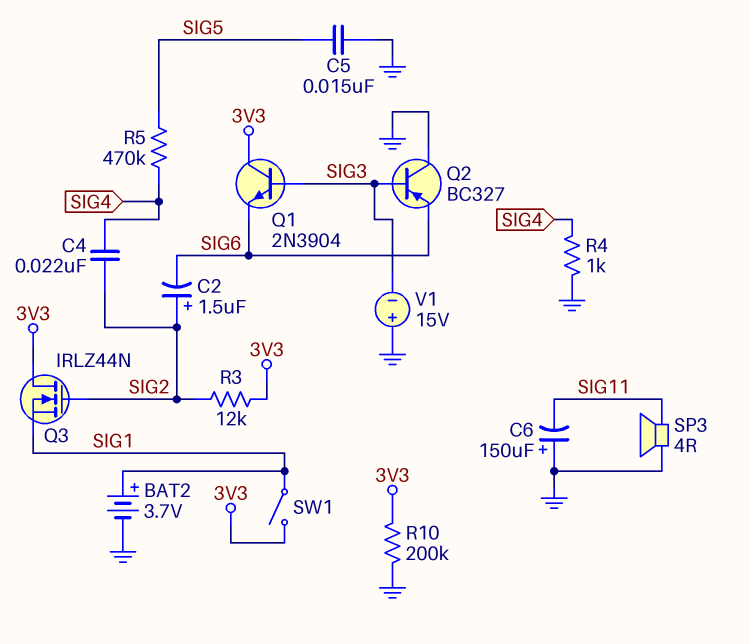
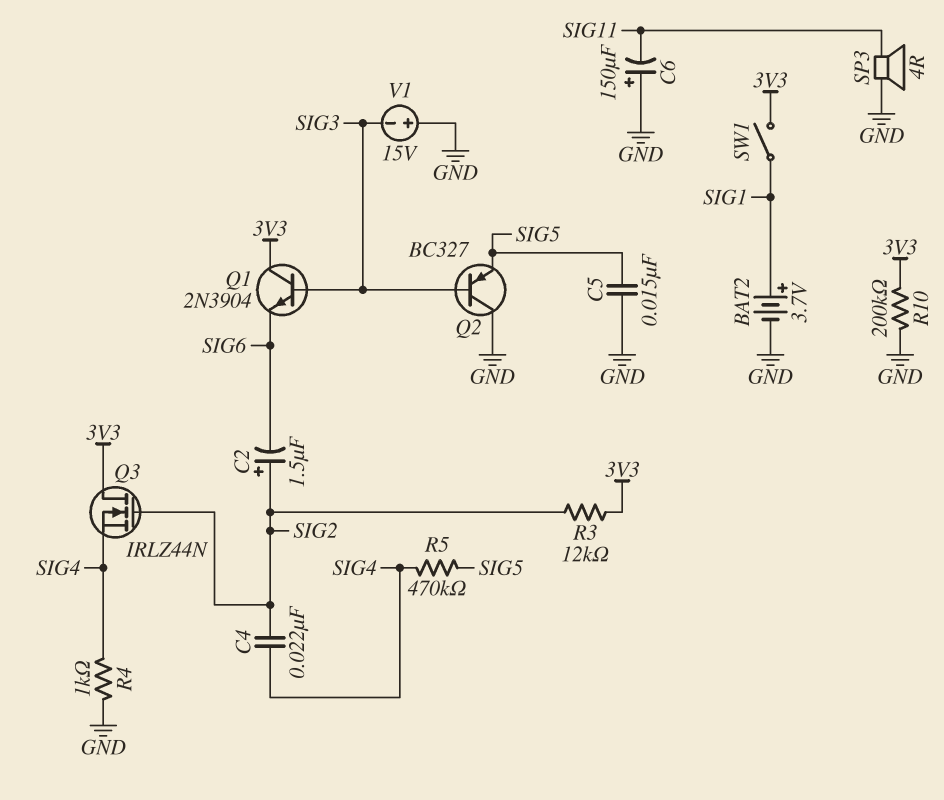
Q2: PNP BC327 (B SIG3, C GND, E SIG6) -> PNP BC327 (B SIG3, C GND, E SIG5)
Q3: NMOS IRLZ44N (G SIG2, D 3V3, S SIG1) -> NMOS IRLZ44N (G SIG2, D 3V3, S SIG4)

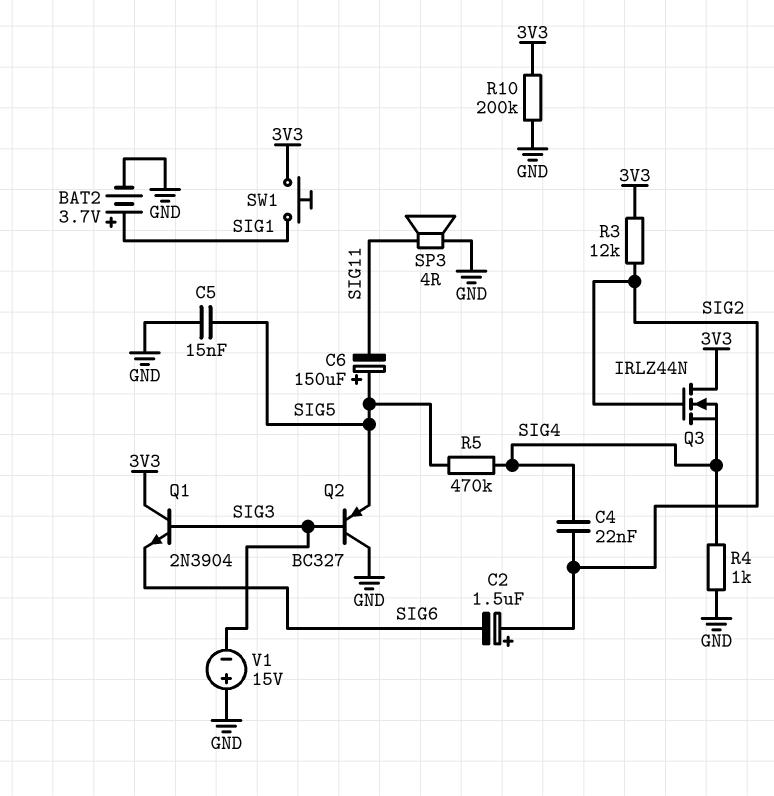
C6: 150uF (plus GND, minus SIG11) -> 150uF (plus SIG5, minus SIG11)
SW1: switch (3V3, SIG1) -> button (3V3, SIG1)

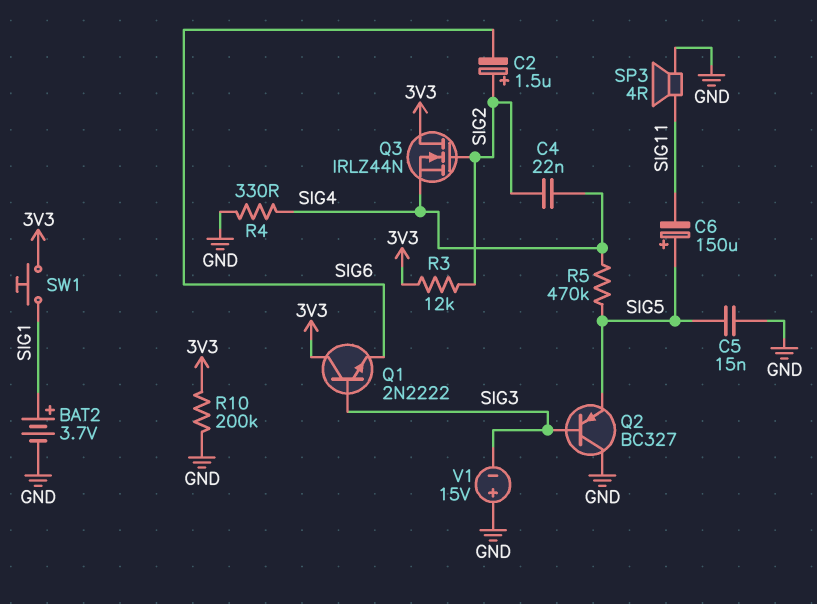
Q1: NPN 2N3904 (B SIG3, C 3V3, E SIG6) -> NPN 2N2222 (B SIG3, C 3V3, E SIG6)
R4: 1k (GND, SIG4) -> 330 (GND, SIG4)

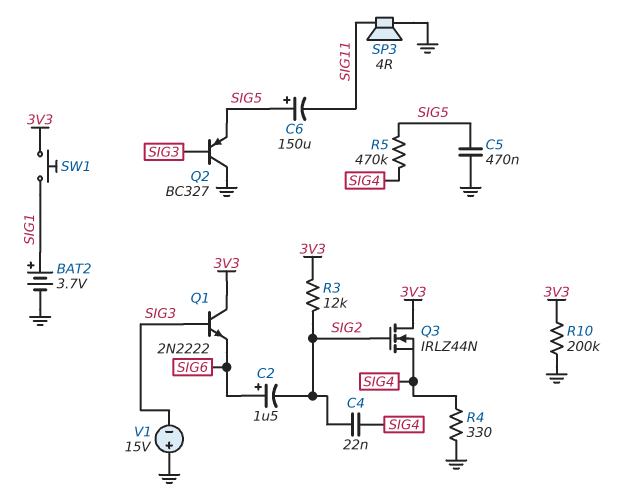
C2: 1.5uF (plus SIG2, minus SIG6) -> 1.5uF (plus SIG6, minus SIG2)
C5: 15nF (GND, SIG5) -> 470nF (GND, SIG5)

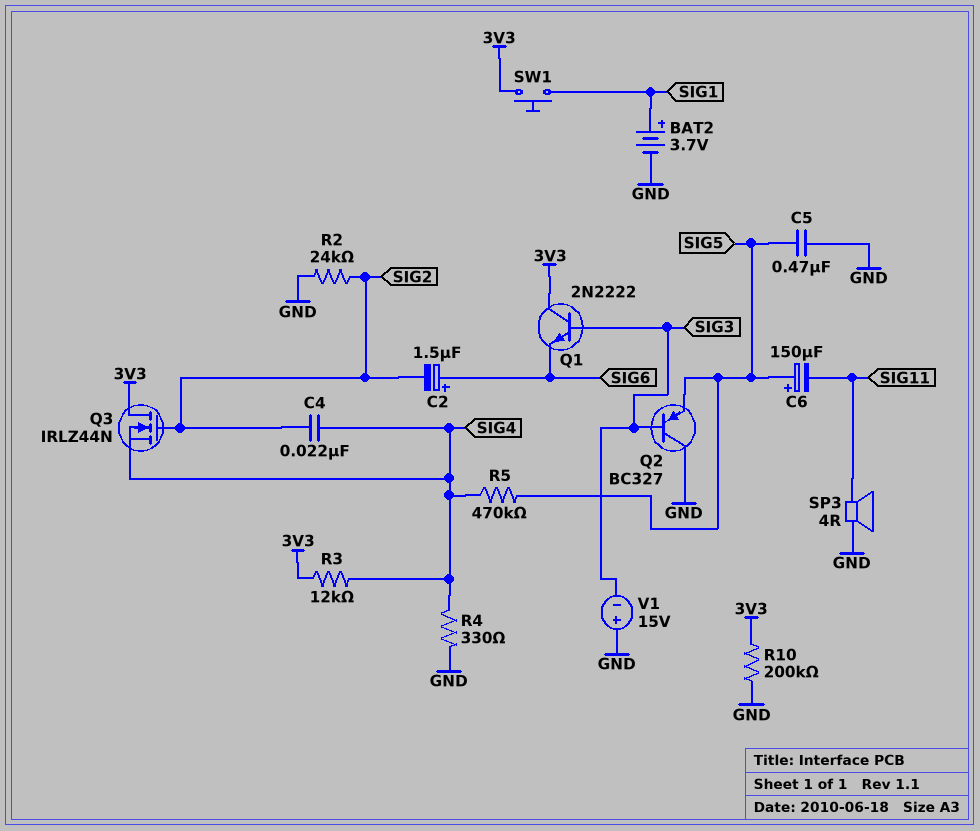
R2: none -> 24k (GND, SIG2)
R3: 12k (3V3, SIG2) -> 12k (3V3, SIG4)

